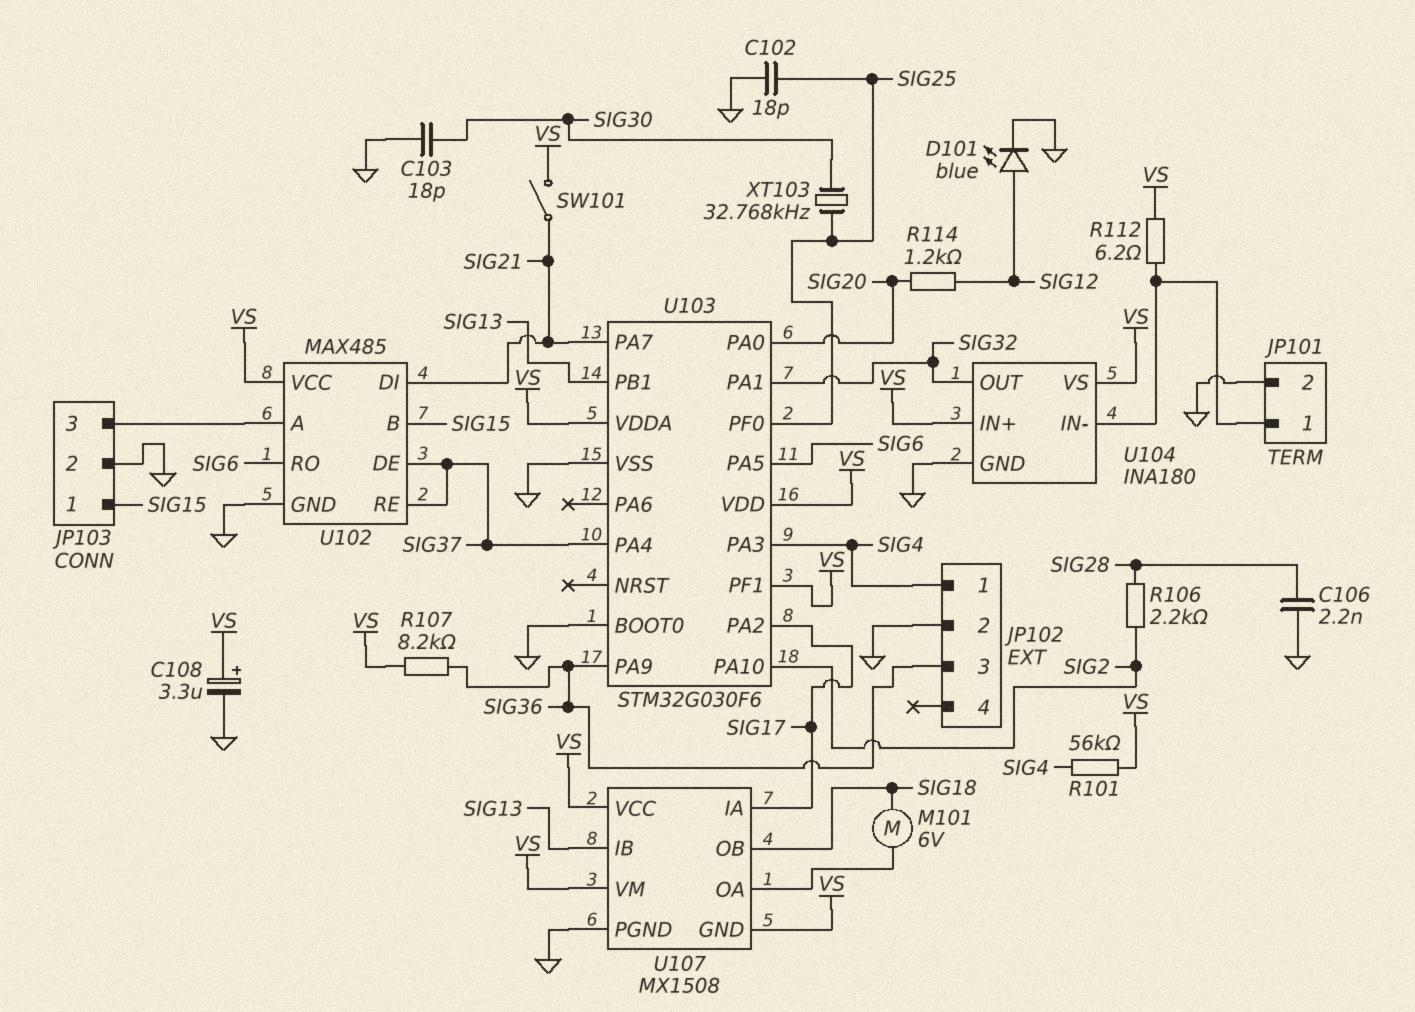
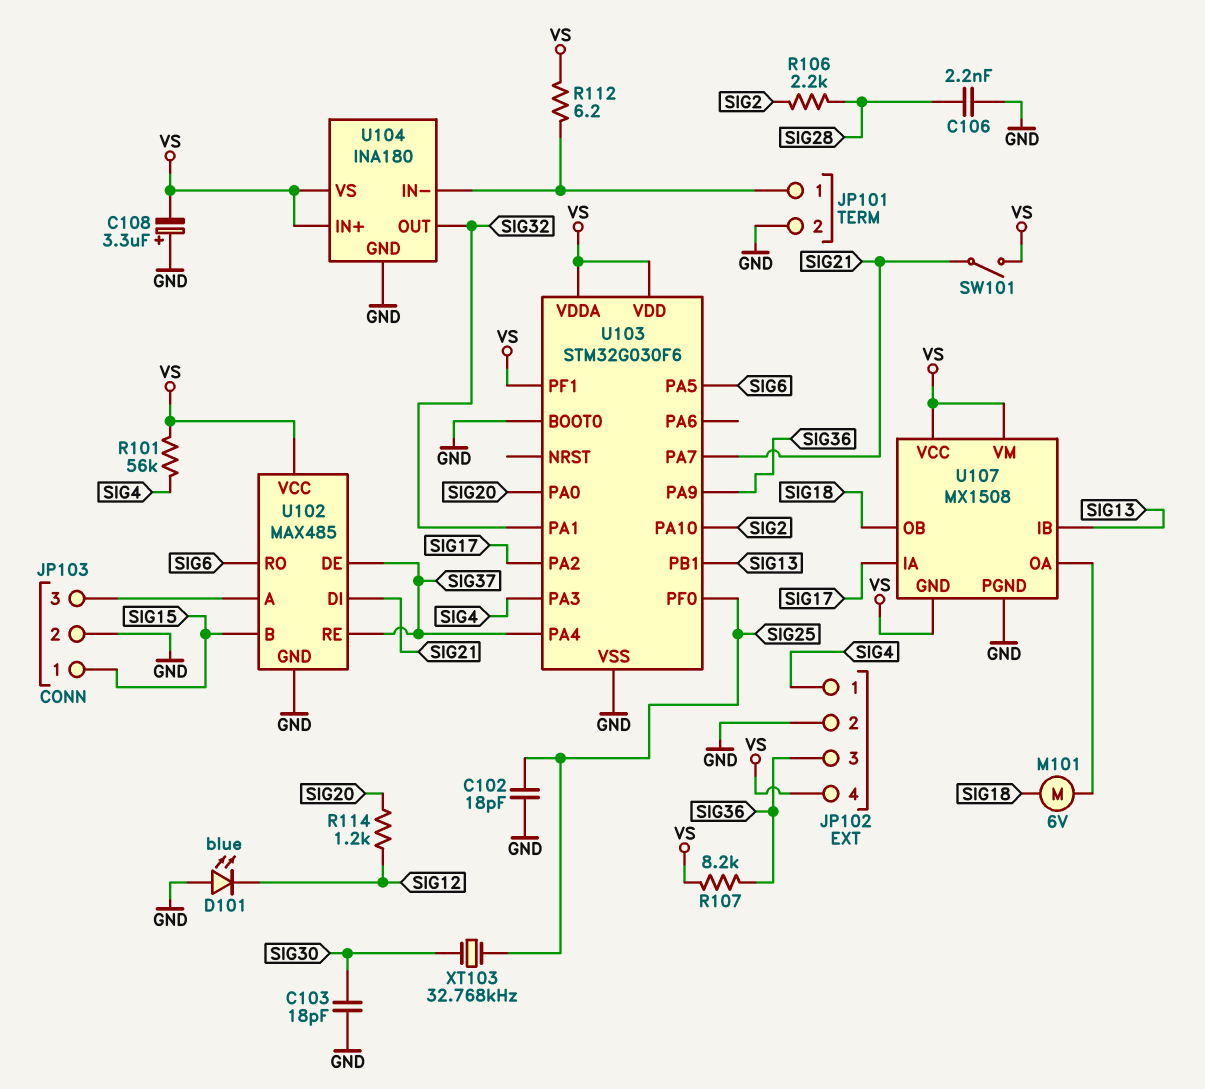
C108: 3.3uF (plus VS, minus GND) -> 3.3uF (plus GND, minus VS)
D101: LED blue (A SIG12, K GND) -> LED blue (A GND, K SIG12)
JP102 pin 4: none -> VS

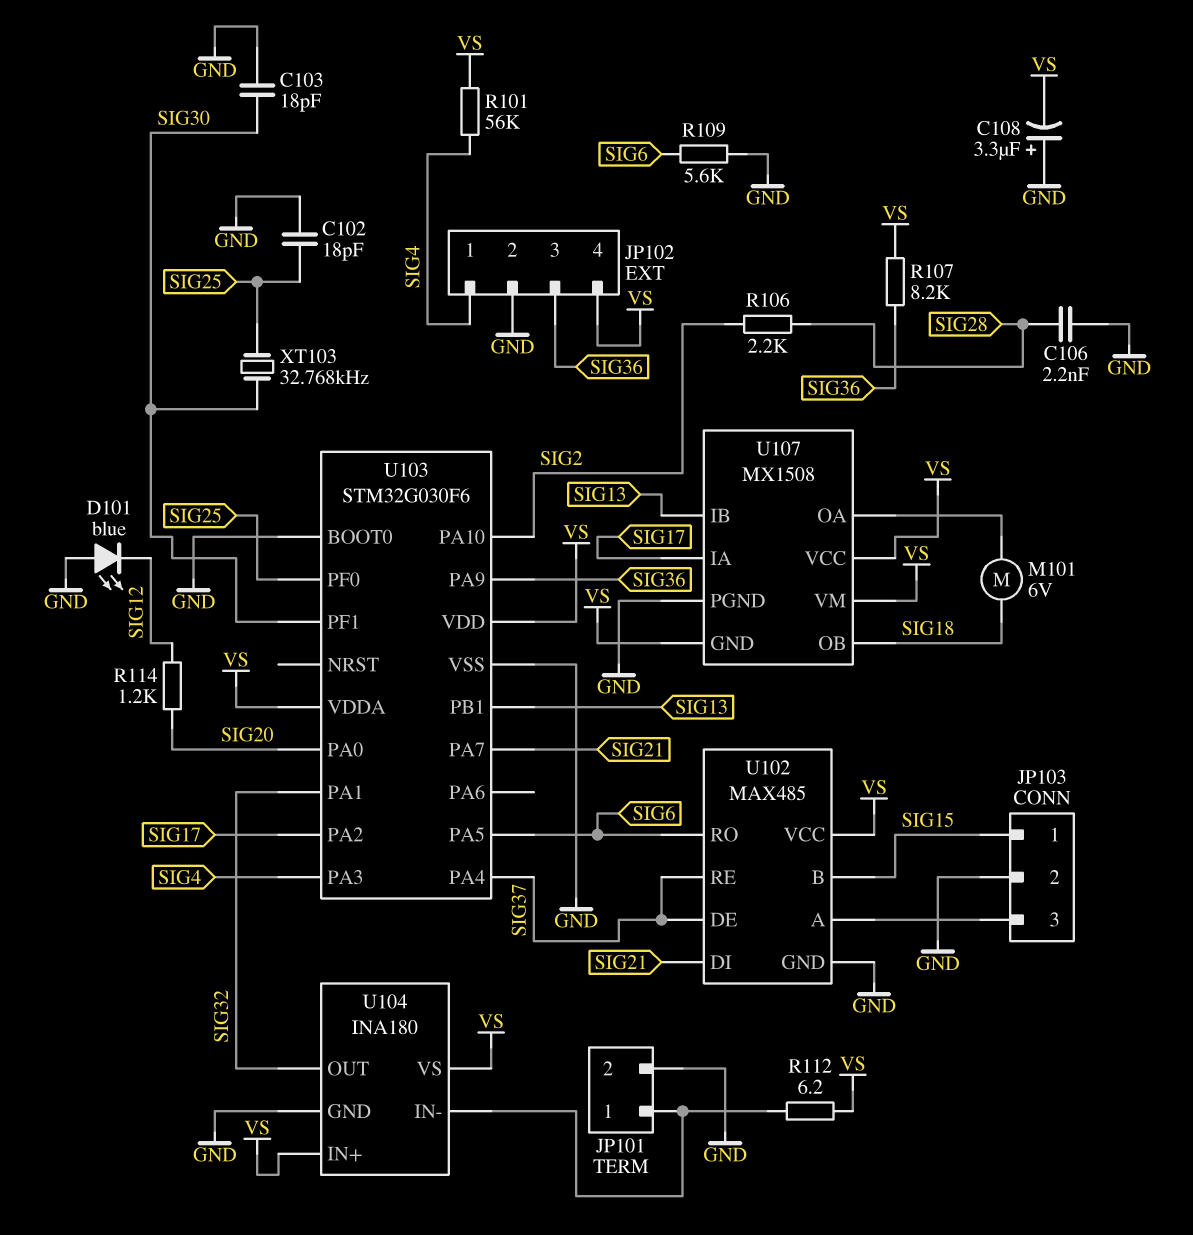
R109: none -> 5.6k (GND, SIG6)
SW101: switch (SIG21, VS) -> none
U103 pin PF1: VS -> SIG30

